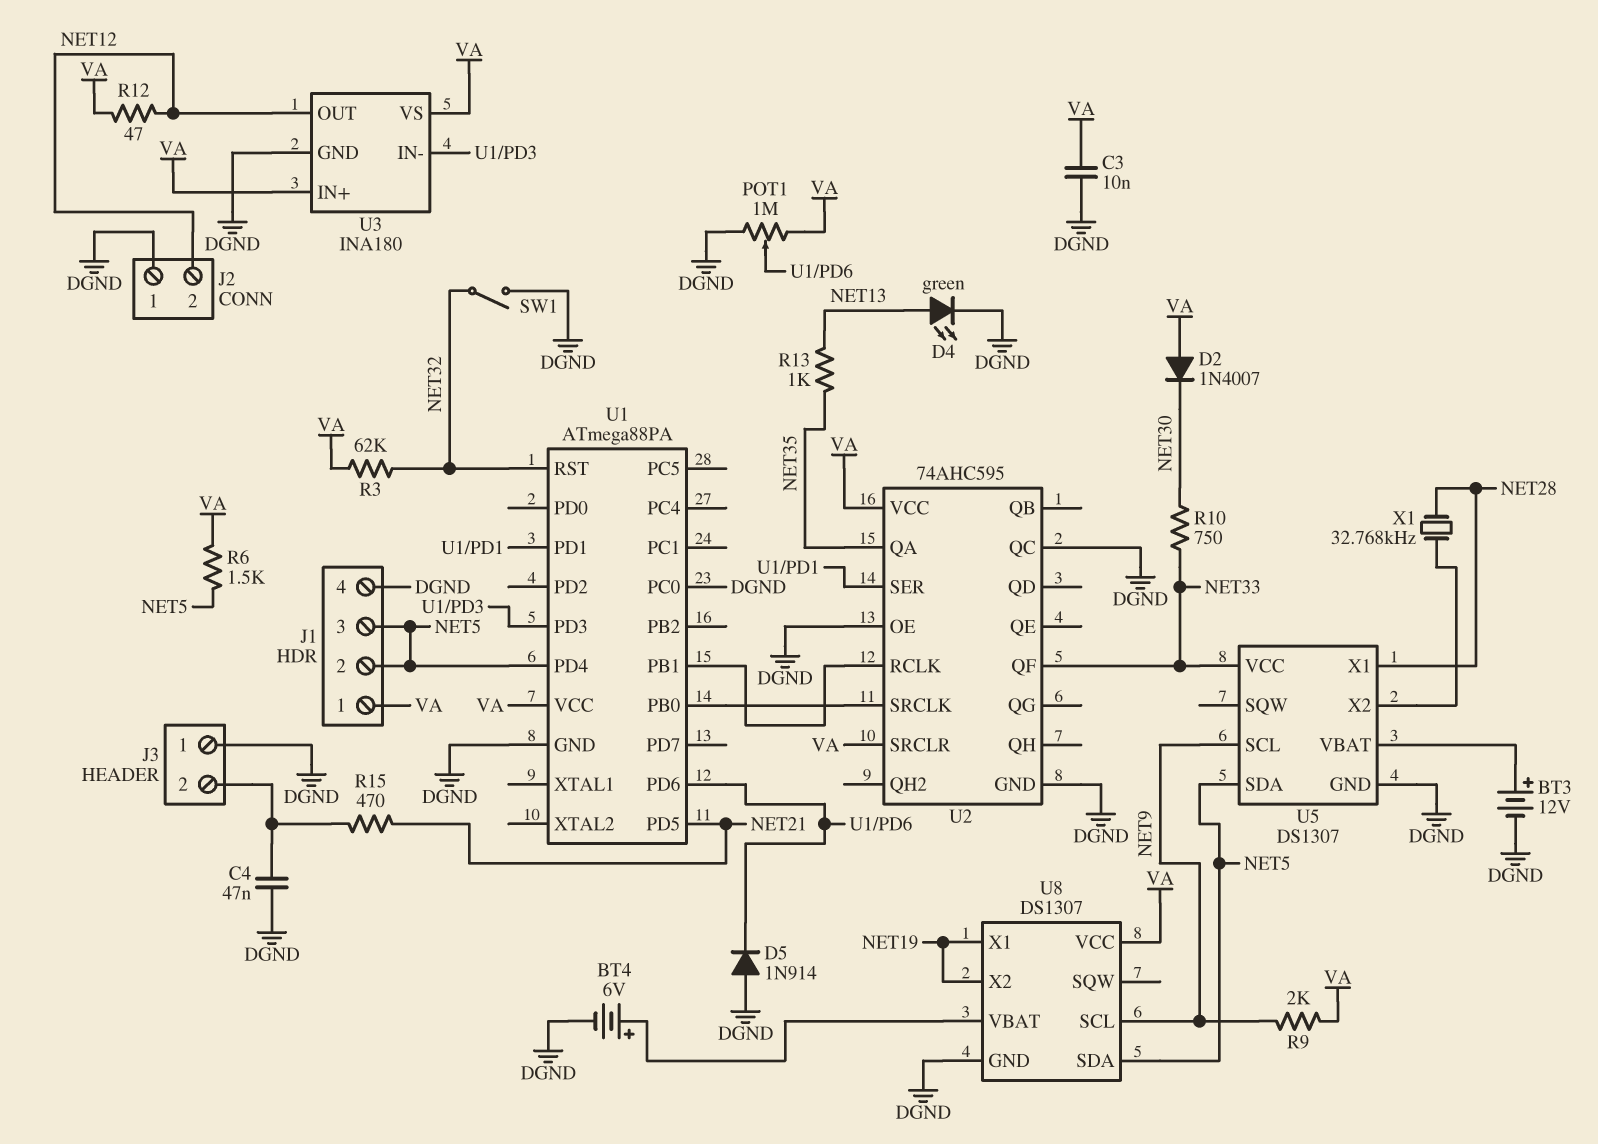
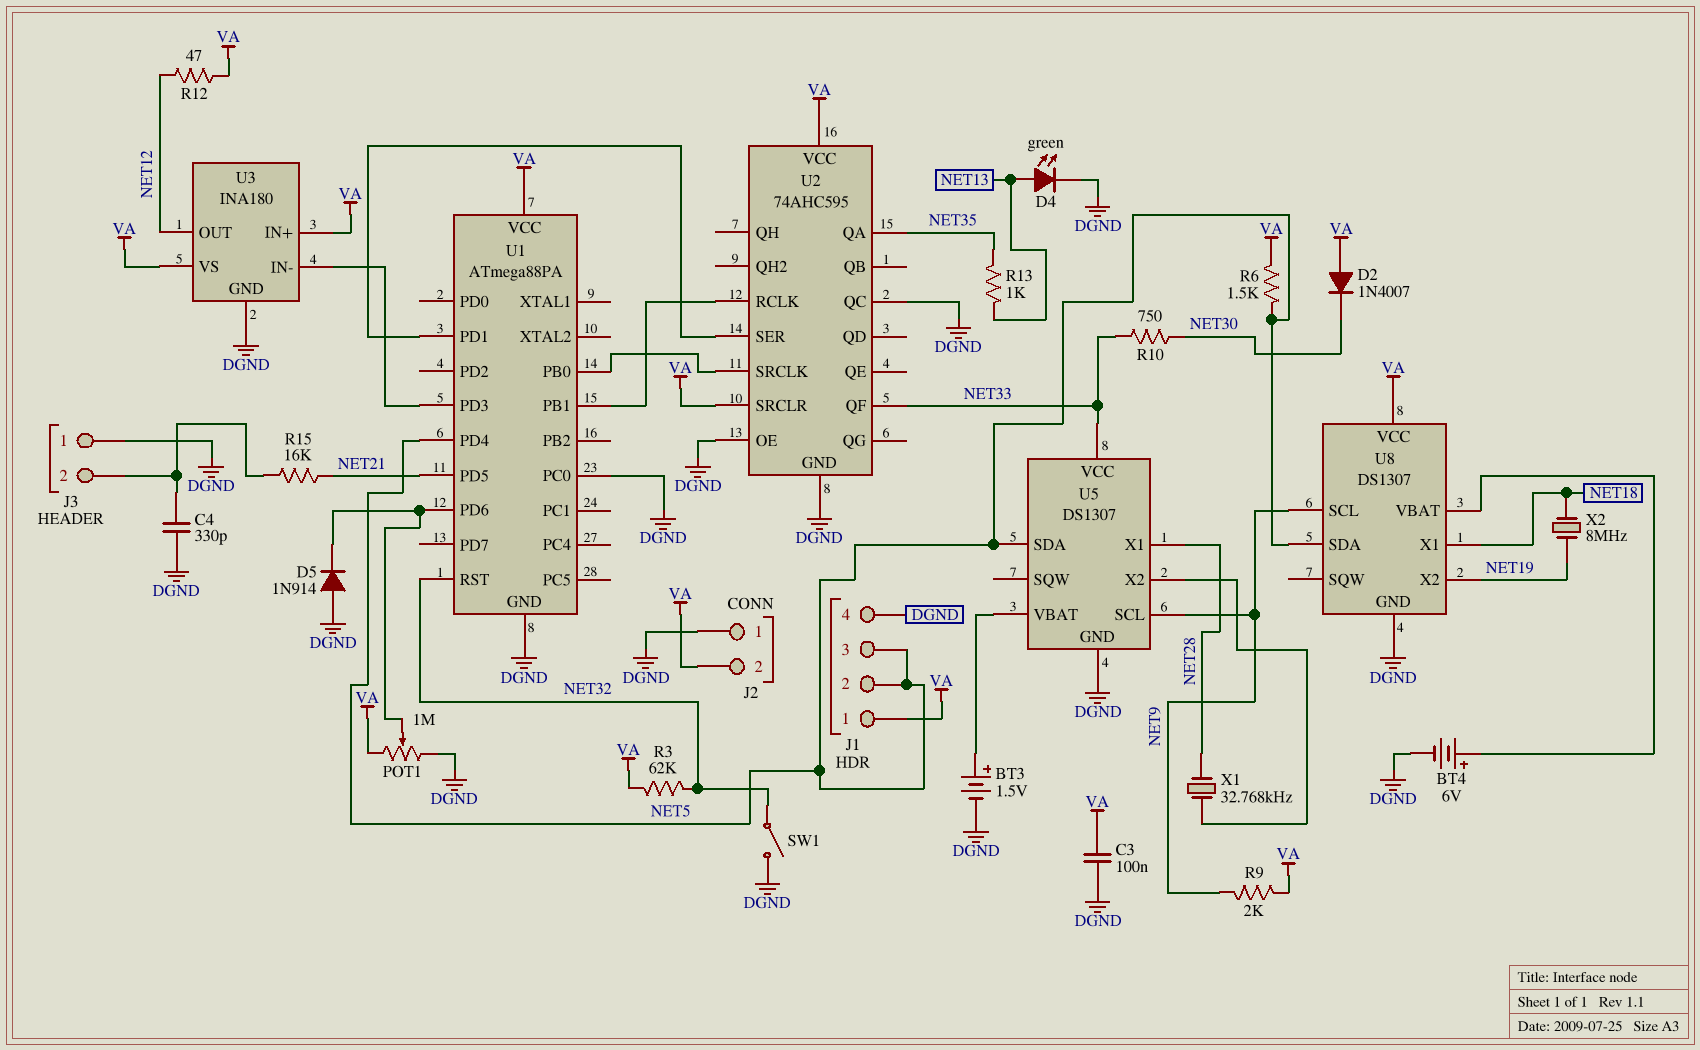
BT3: 12V (plus U5/VBAT, minus DGND) -> 1.5V (plus U5/VBAT, minus DGND)
C3: 10nF (DGND, VA) -> 100nF (DGND, VA)
C4: 47nF (DGND, J3/2) -> 330pF (DGND, J3/2)
J2 pin 2: NET12 -> VA
R15: 470 (J3/2, NET21) -> 16k (J3/2, NET21)
U8 pin X1: NET19 -> NET18
X2: none -> 8MHz (NET18, NET19)

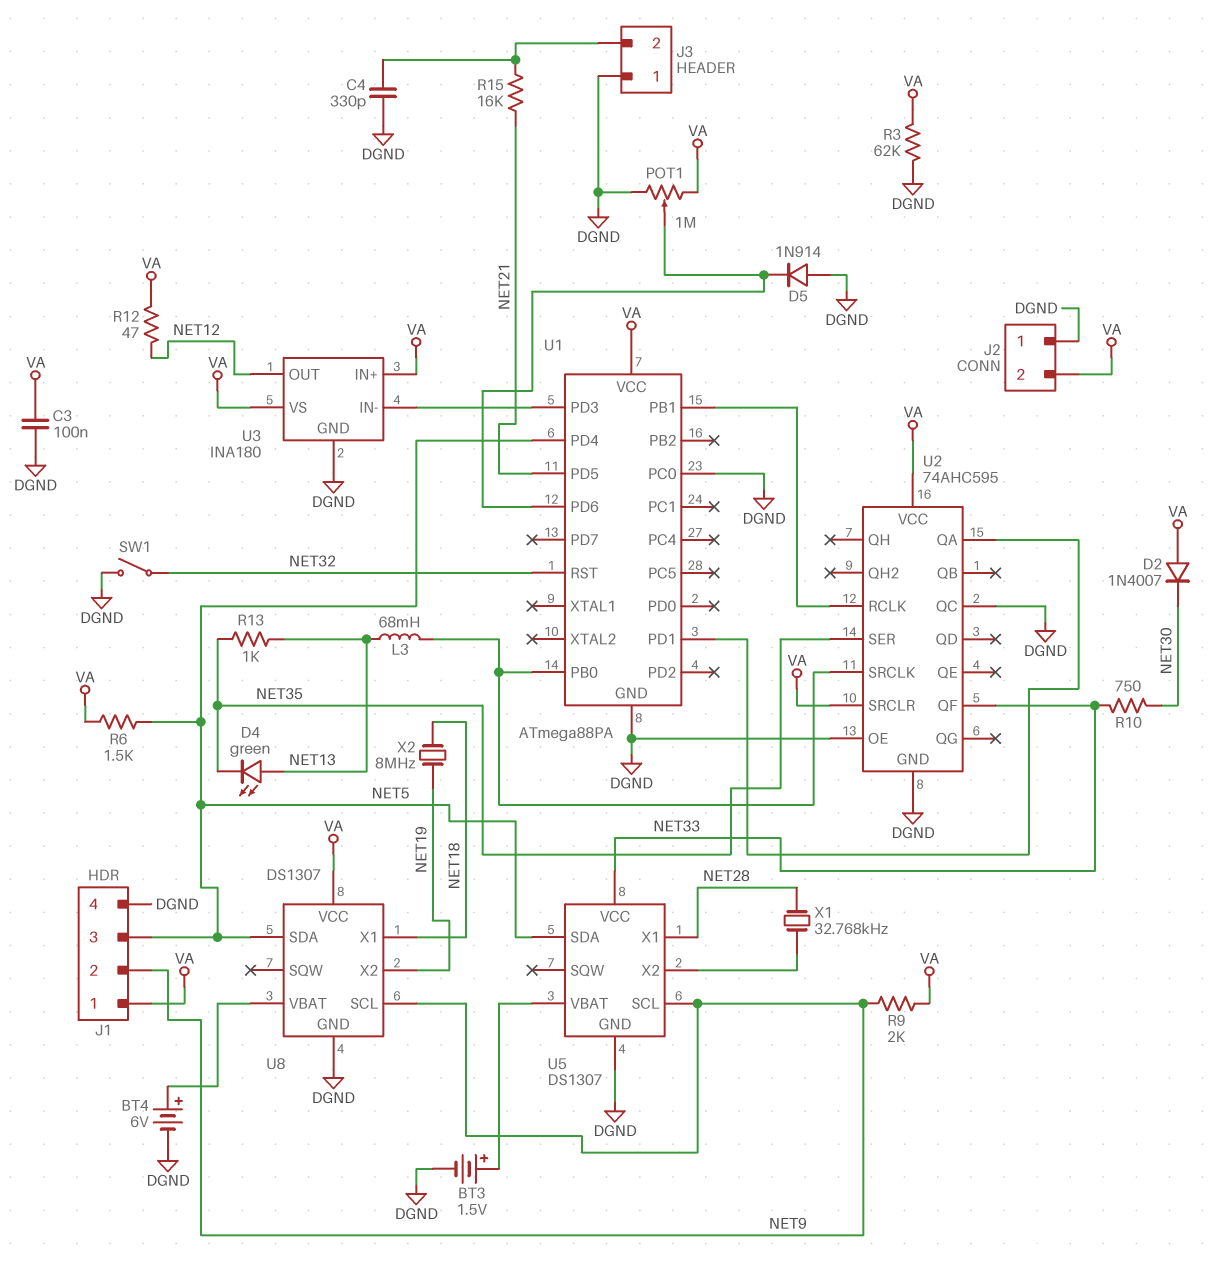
D4: LED green (A NET13, K DGND) -> LED green (A NET13, K NET35)
J1 pin 2: NET5 -> NET9
L3: none -> 68mH (NET13, U1/PB0)
R3: 62k (NET32, VA) -> 62k (DGND, VA)
U2 pin QA: NET35 -> U1/PD1
U2 pin SER: U1/PD1 -> NET35

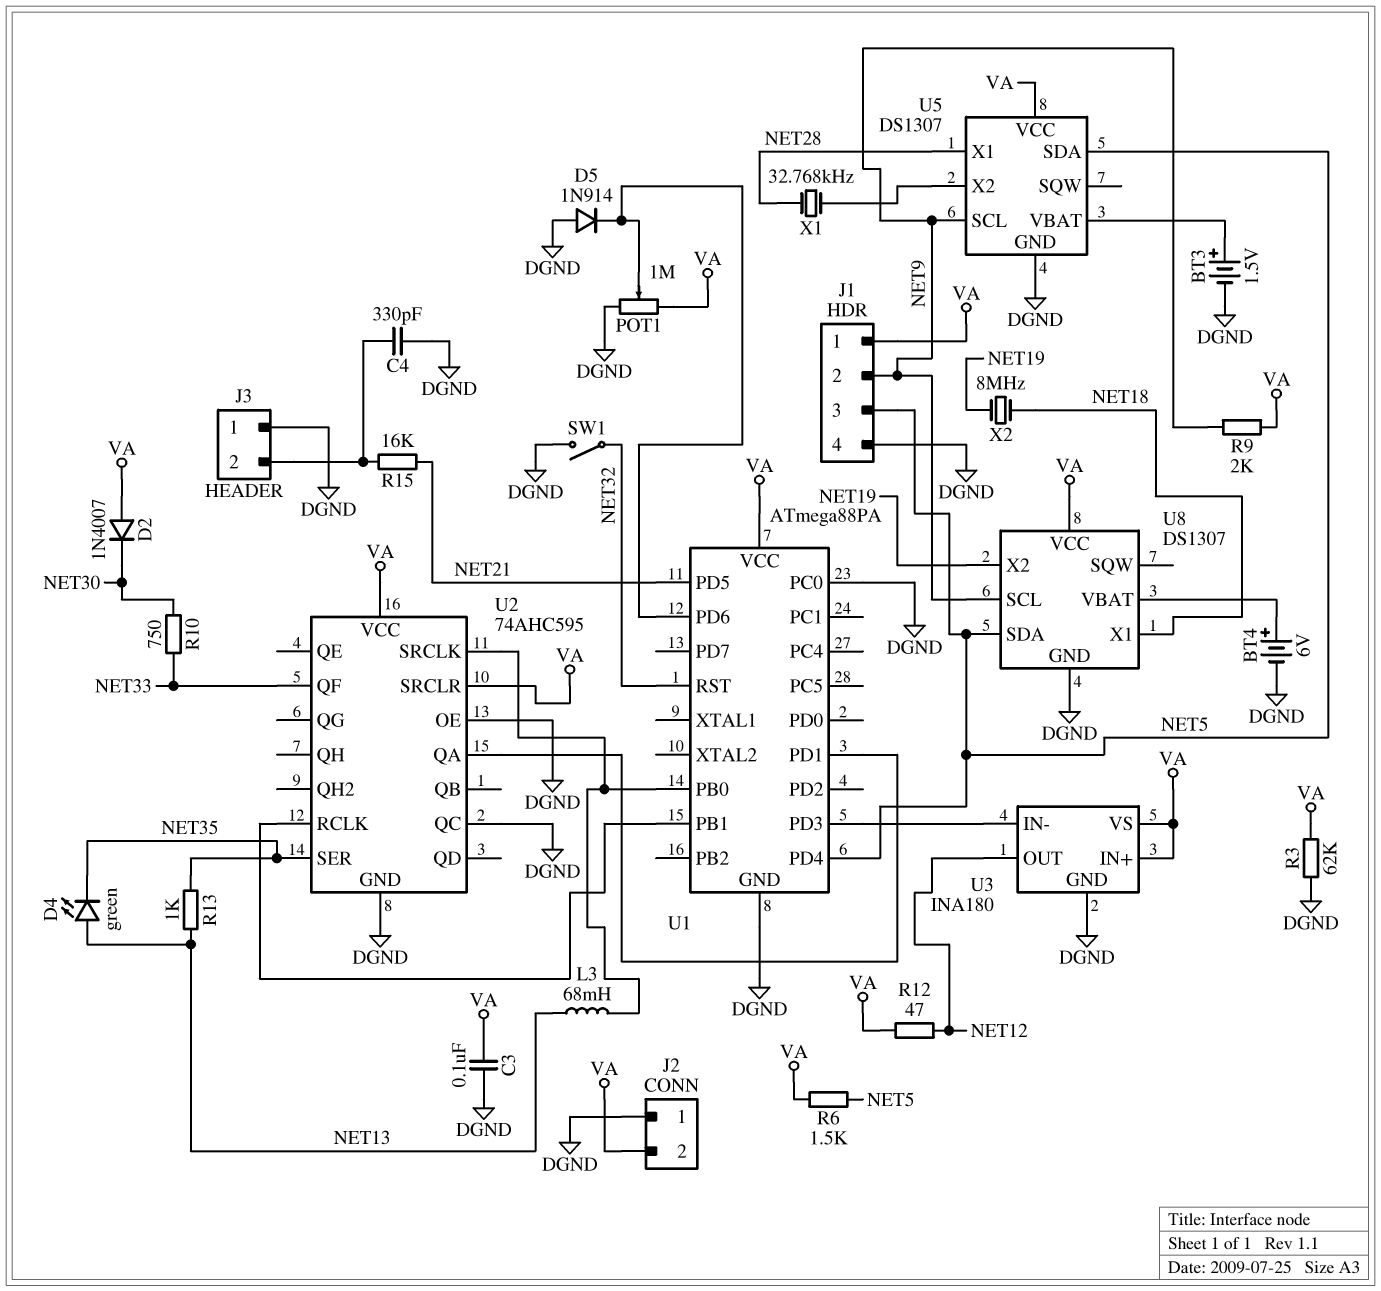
U5 pin VCC: NET33 -> VA

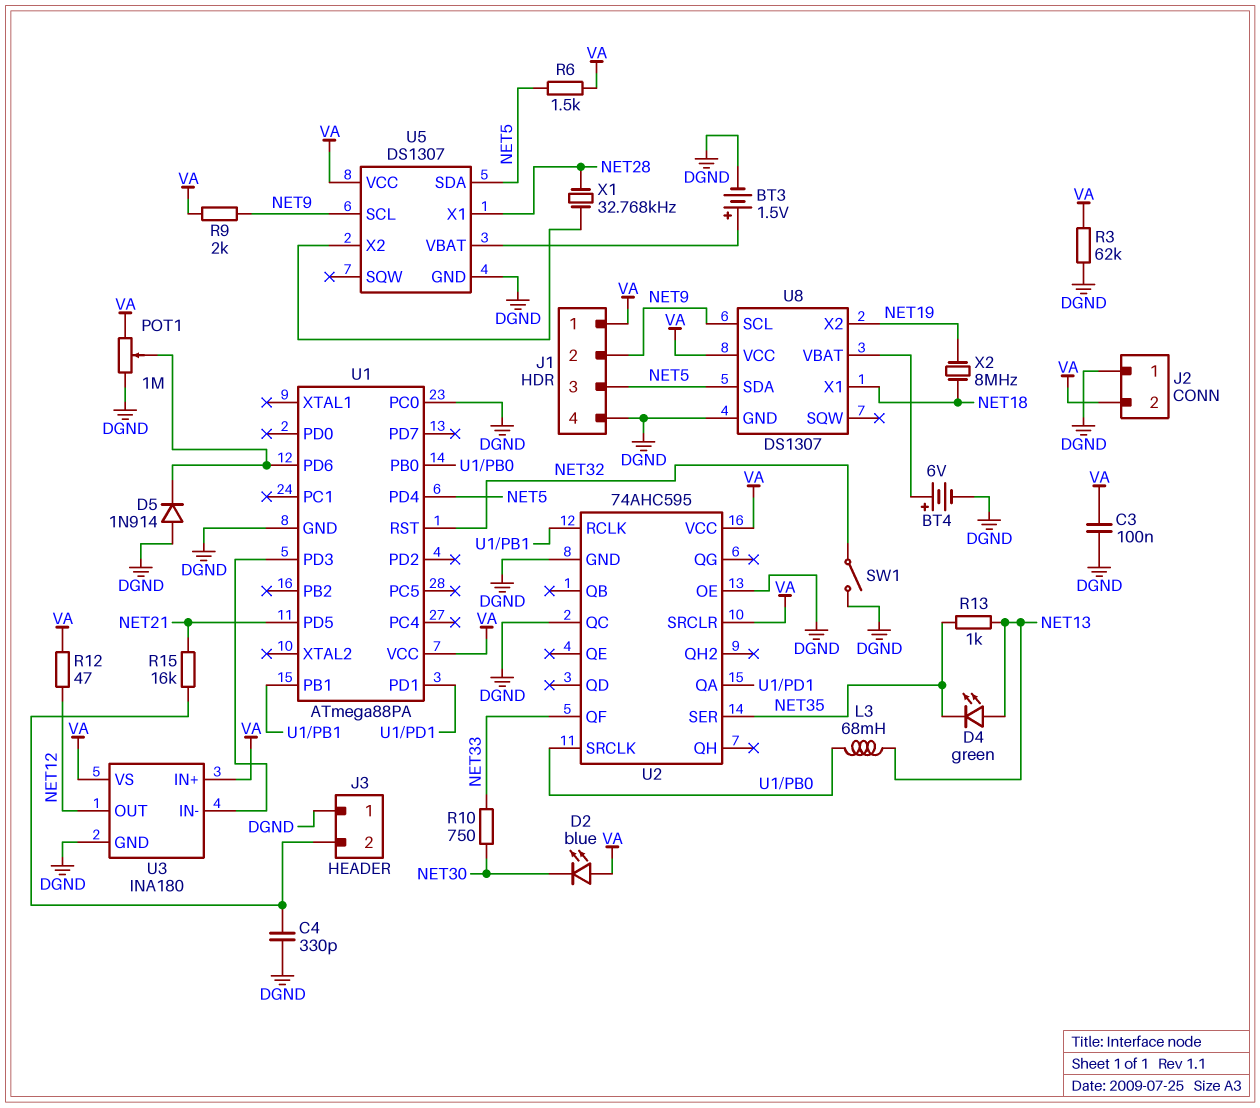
D2: diode 1N4007 (A VA, K NET30) -> LED blue (A VA, K NET30)

